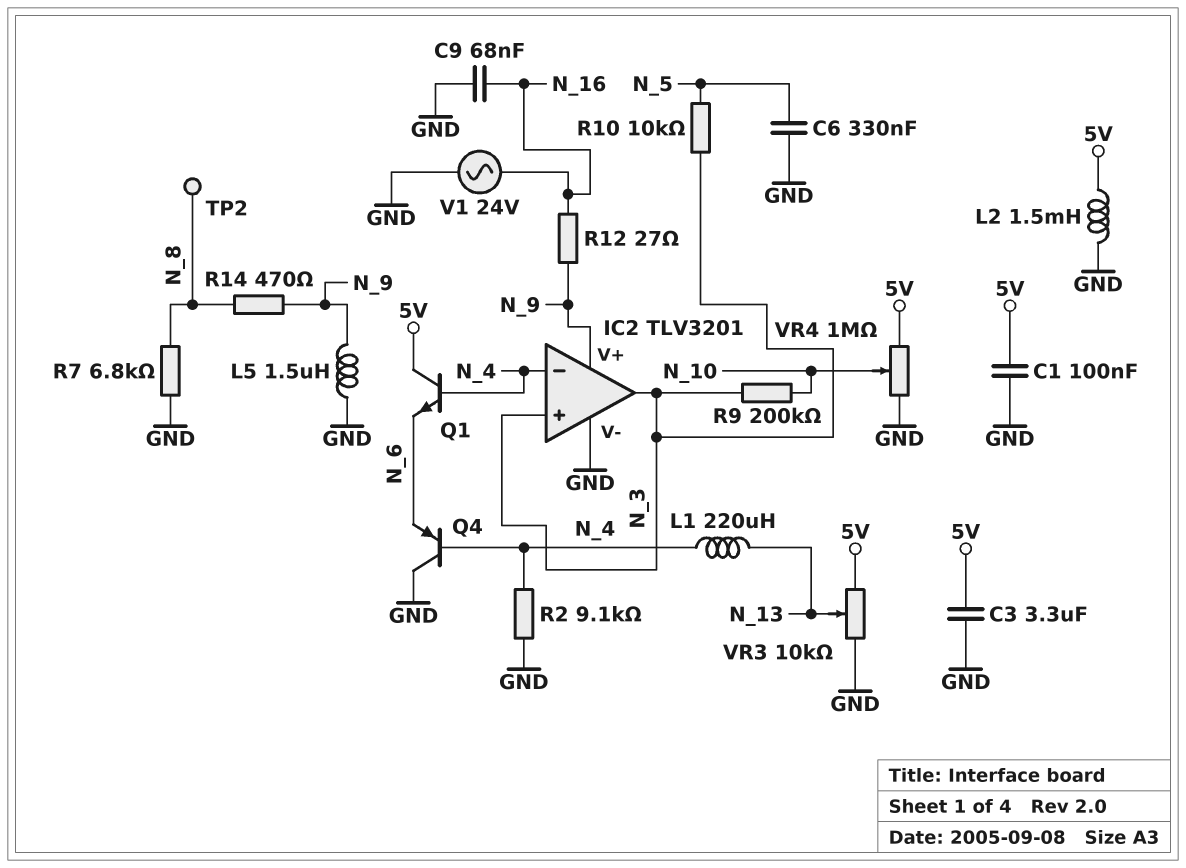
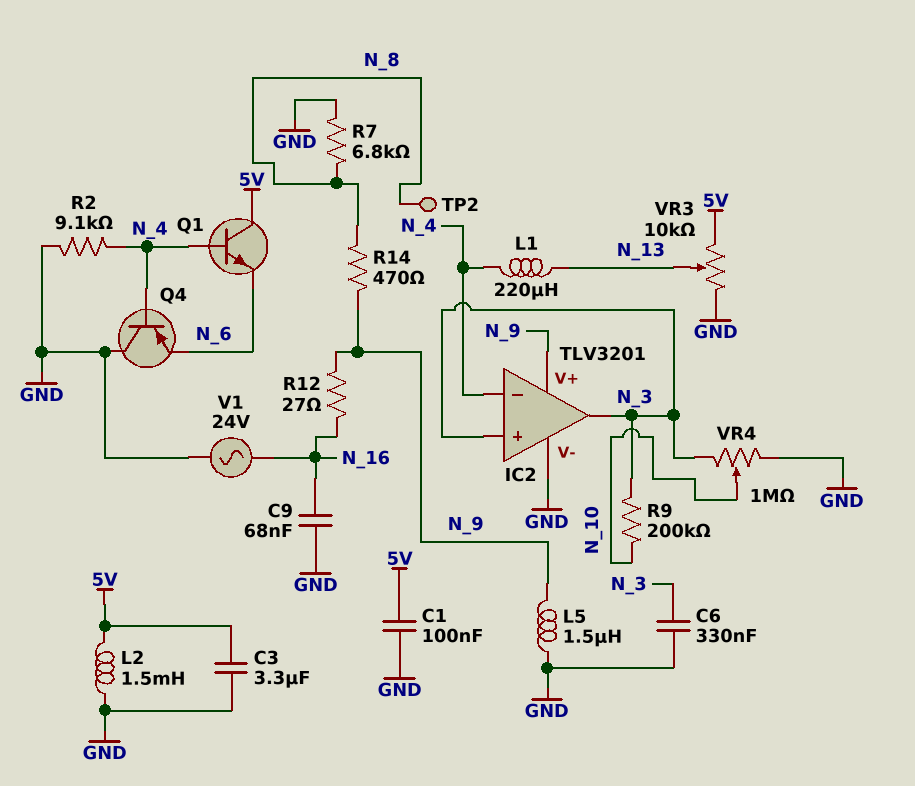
C6: 330nF (GND, N_5) -> 330nF (GND, N_3)
R10: 10k (N_3, N_5) -> none
VR4: 1M (5V, GND, wiper N_10) -> 1M (GND, N_3, wiper N_10)

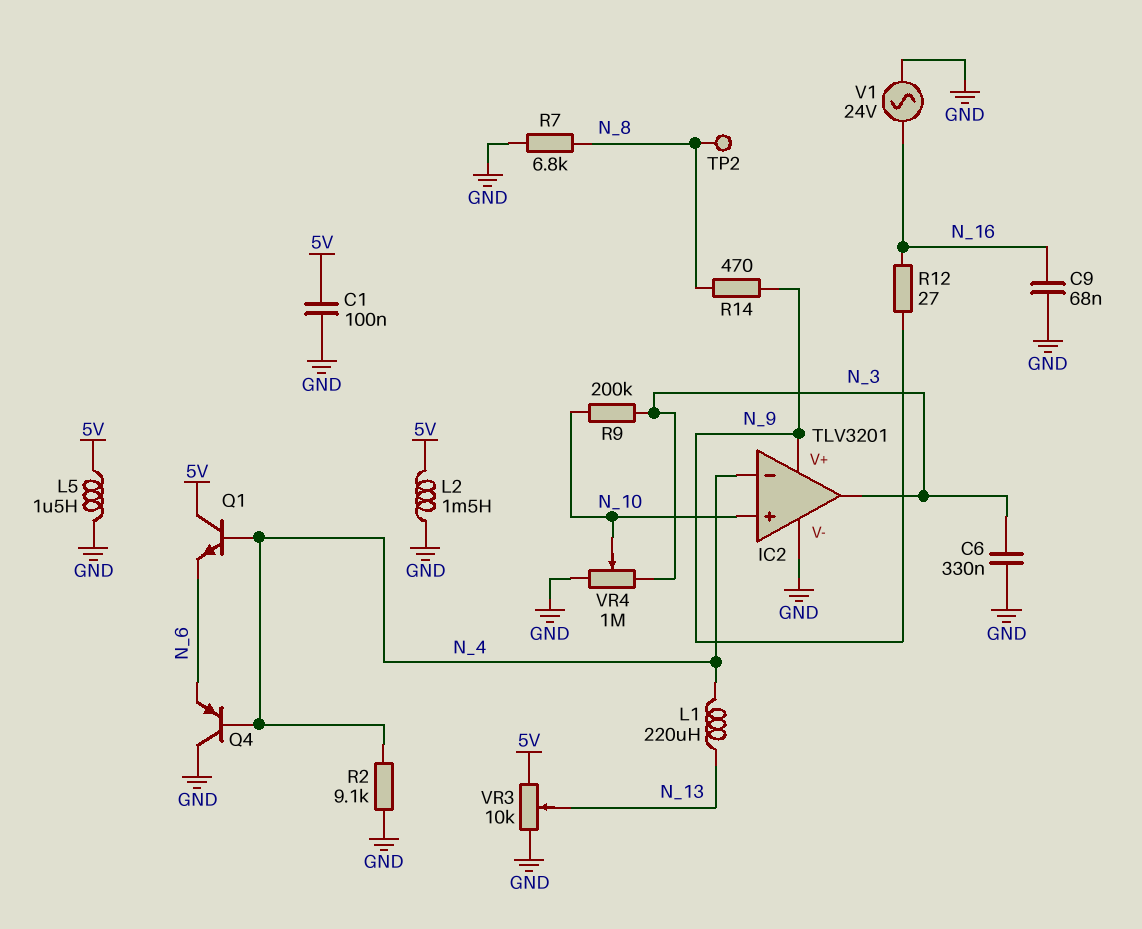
C3: 3.3uF (5V, GND) -> none
IC2 pin in+: N_3 -> N_10
L5: 1.5uH (GND, N_9) -> 1.5uH (5V, GND)

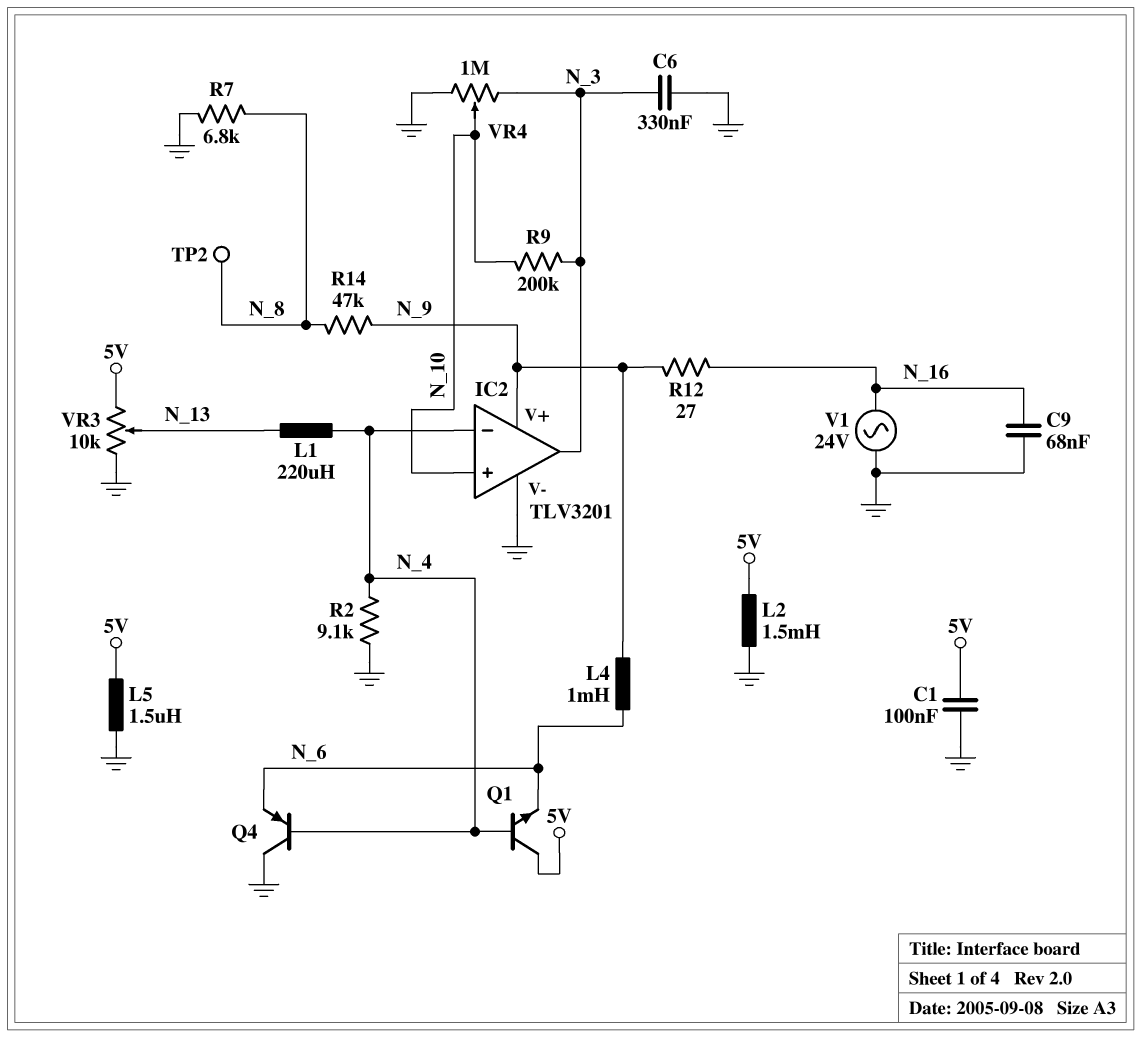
L4: none -> 1mH (N_6, N_9)
R14: 470 (N_8, N_9) -> 47k (N_8, N_9)

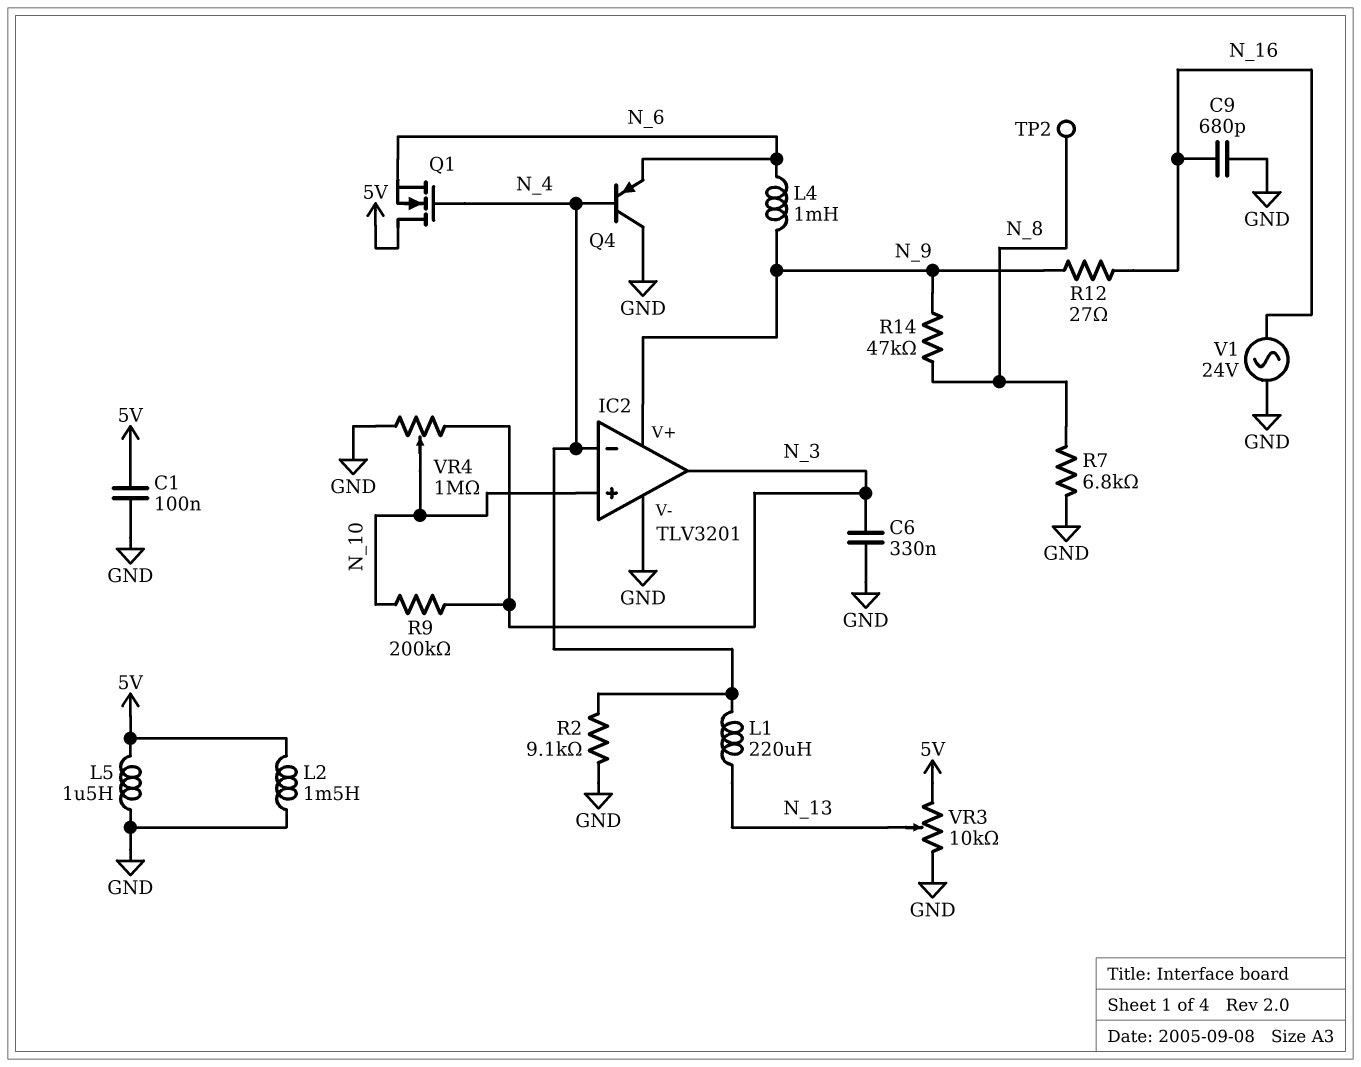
C9: 68nF (GND, N_16) -> 680pF (GND, N_16)
Q1: NPN (B N_4, C 5V, E N_6) -> NMOS (G N_4, D 5V, S N_6)

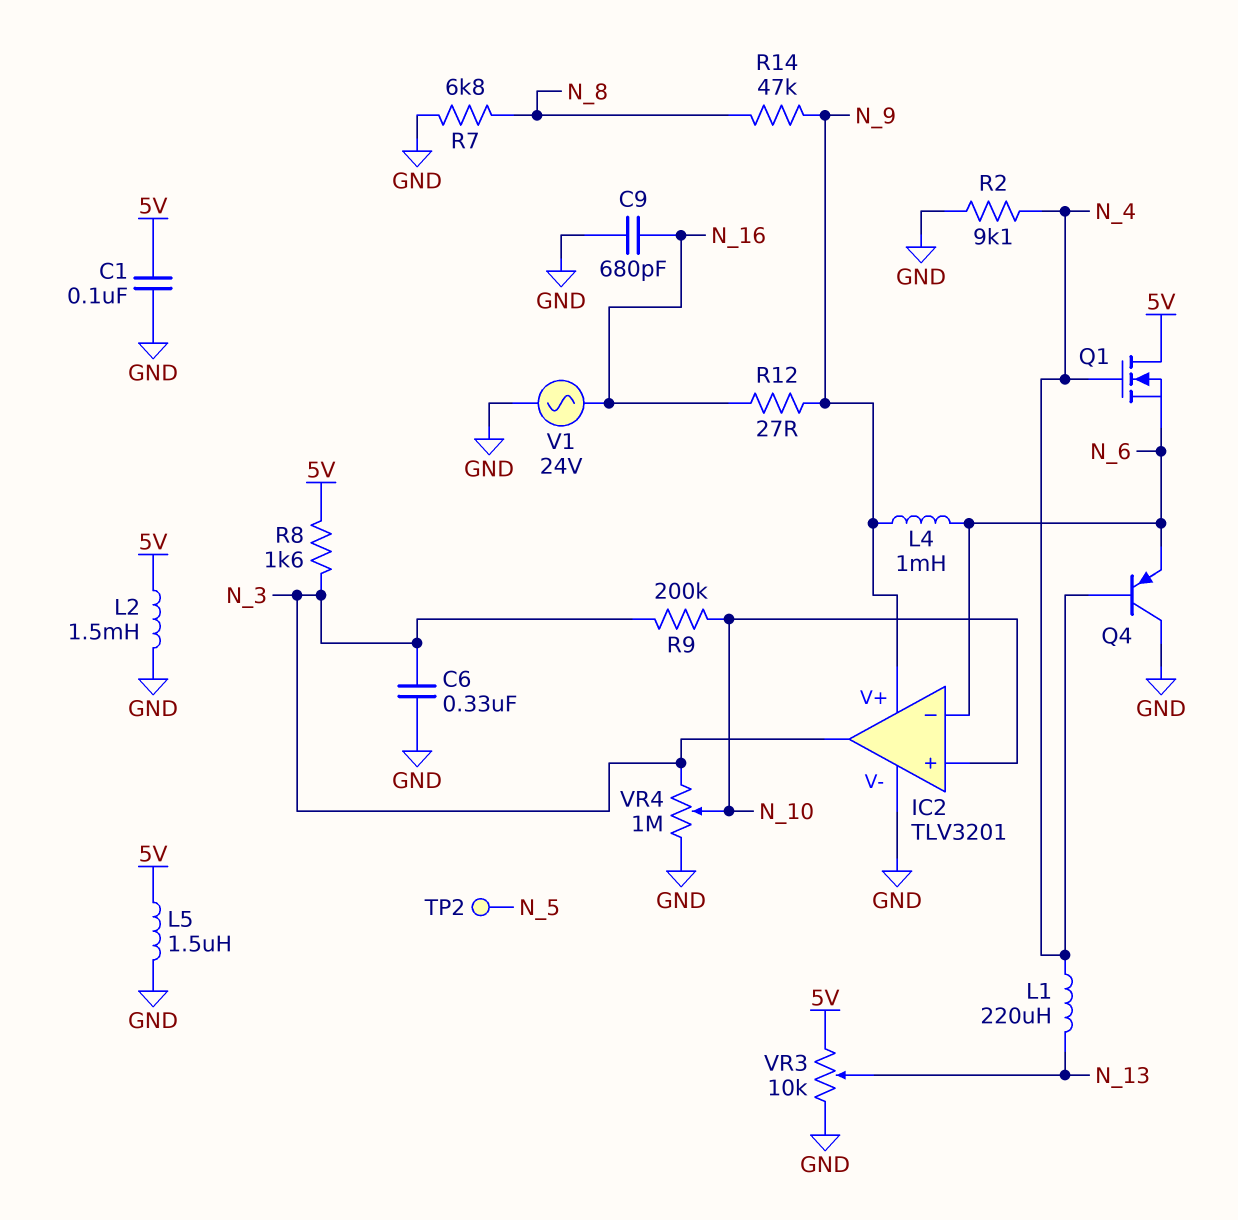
IC2 pin in-: N_4 -> N_6
R8: none -> 1.6k (5V, N_3)
TP2: test point (N_8) -> test point (N_5)

